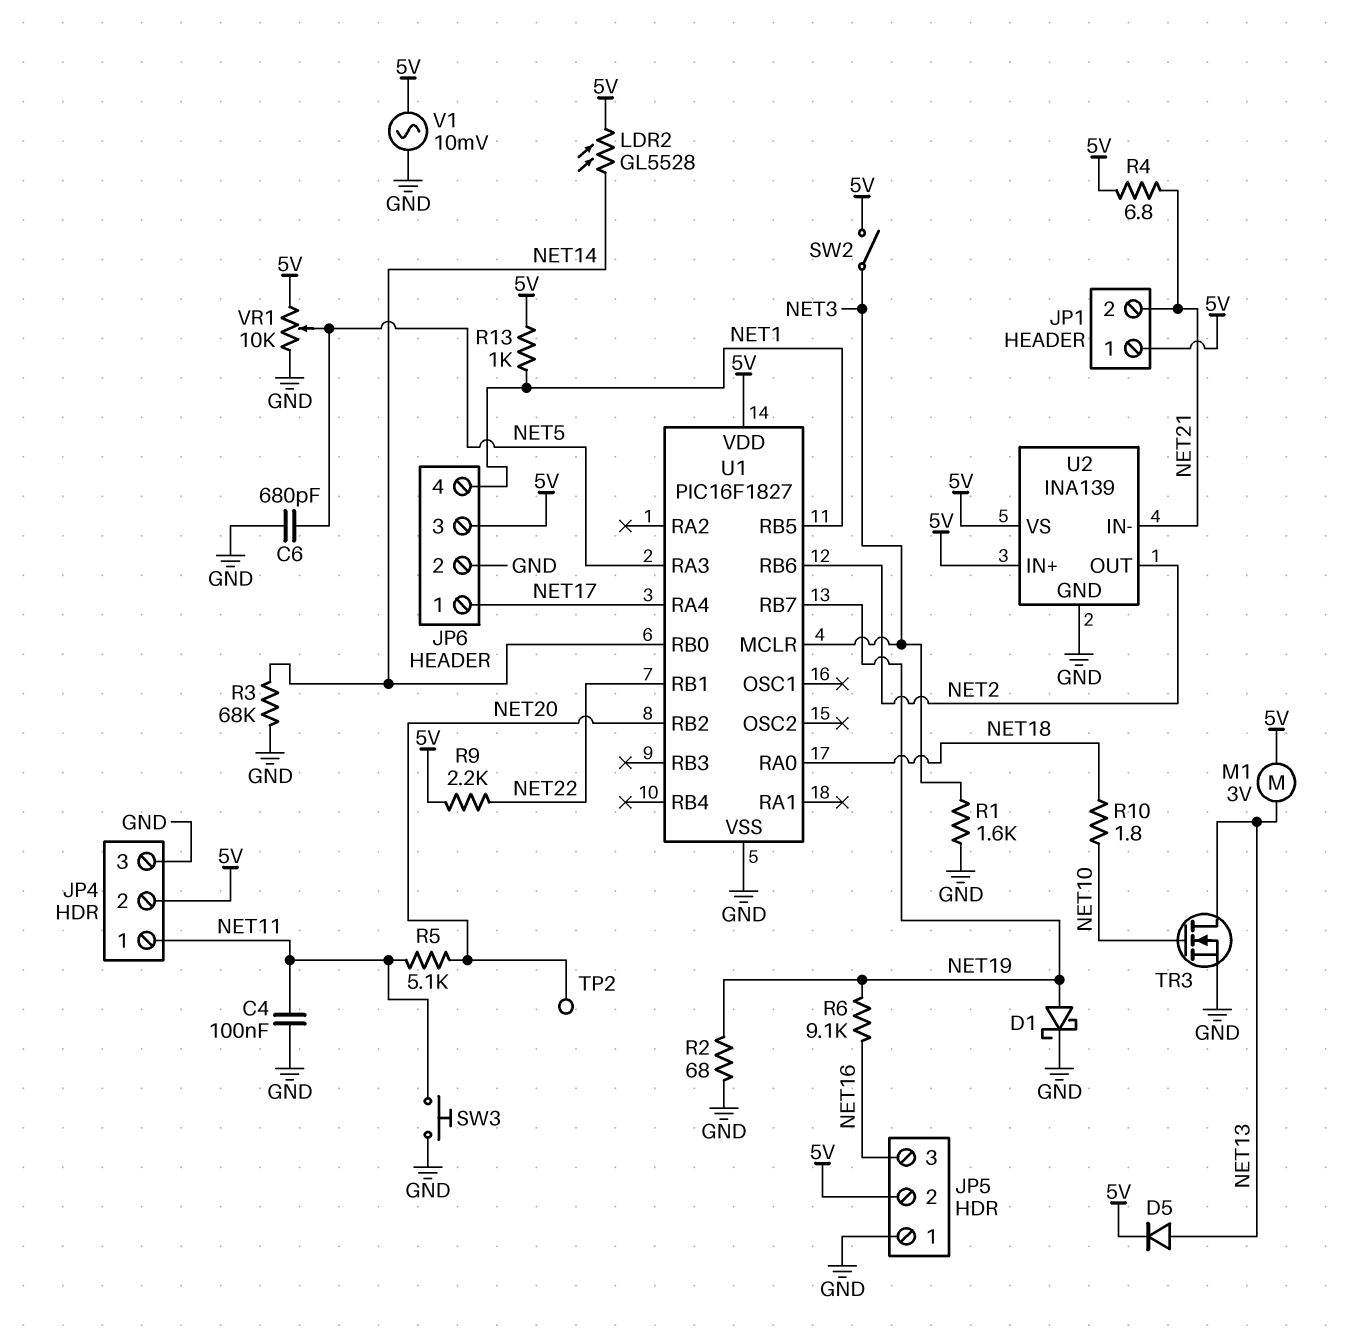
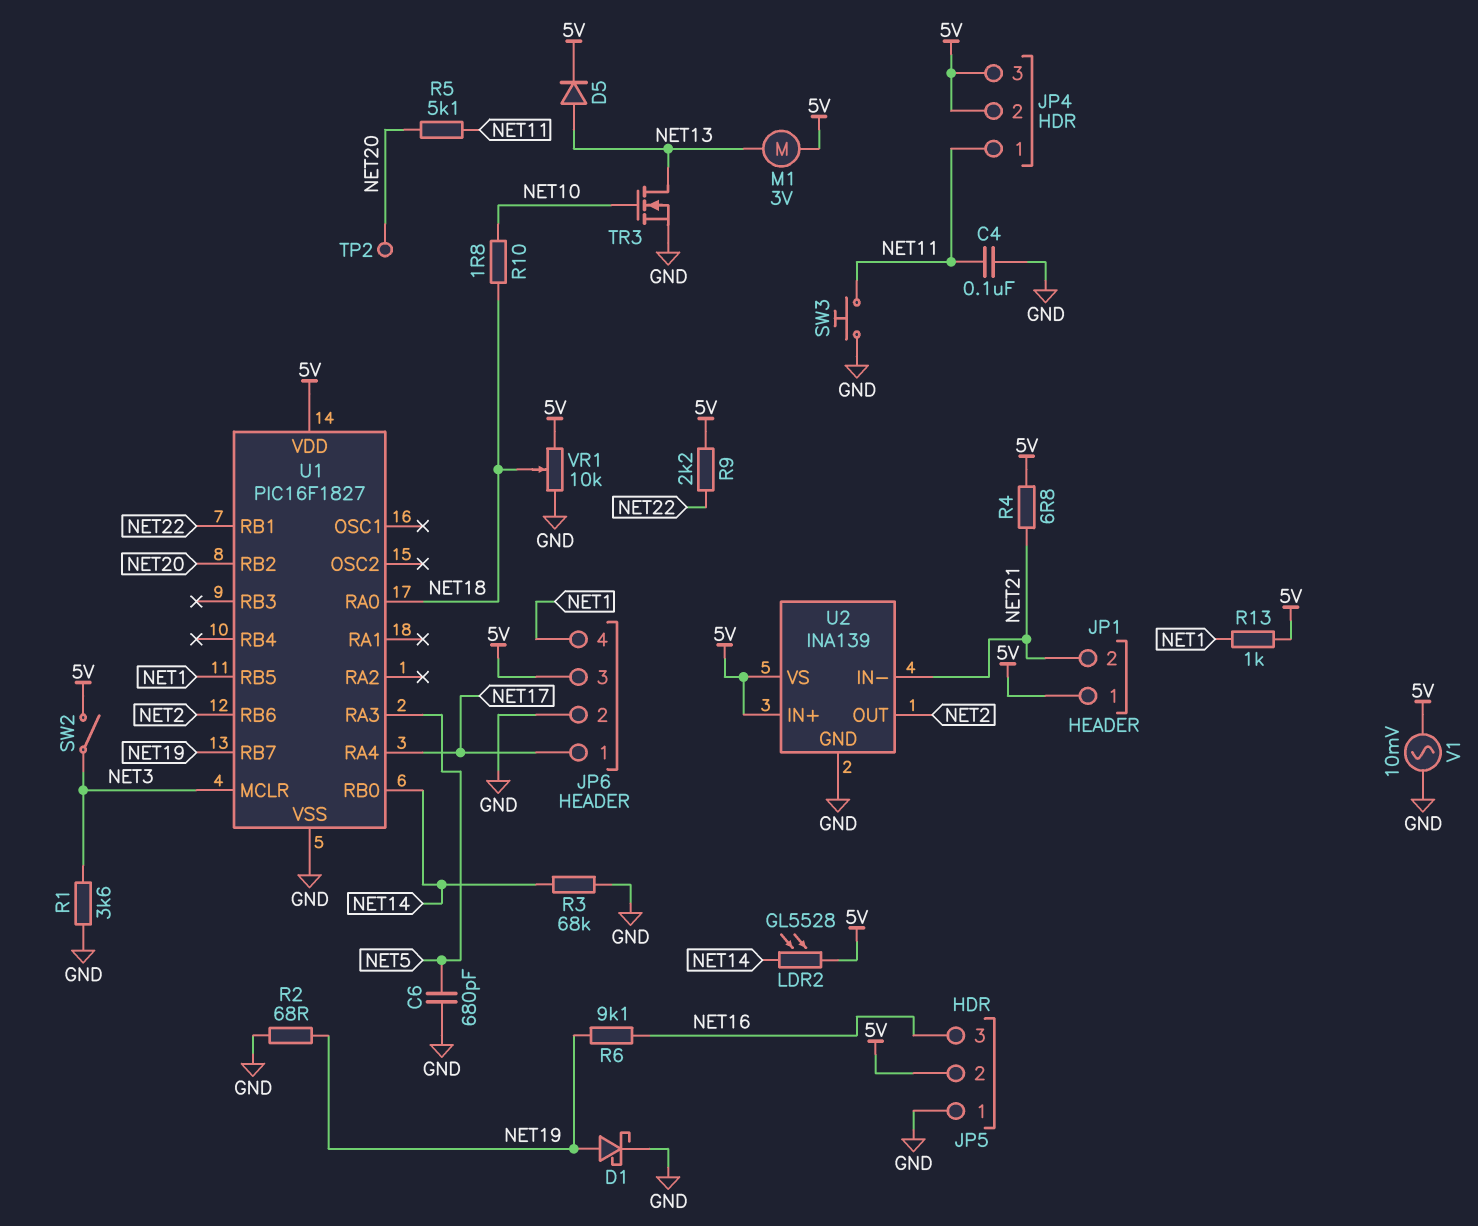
JP4 pin 3: GND -> 5V
R1: 1.6k (GND, NET3) -> 3.6k (GND, NET3)
VR1: 10k (5V, GND, wiper NET5) -> 10k (5V, GND, wiper NET18)

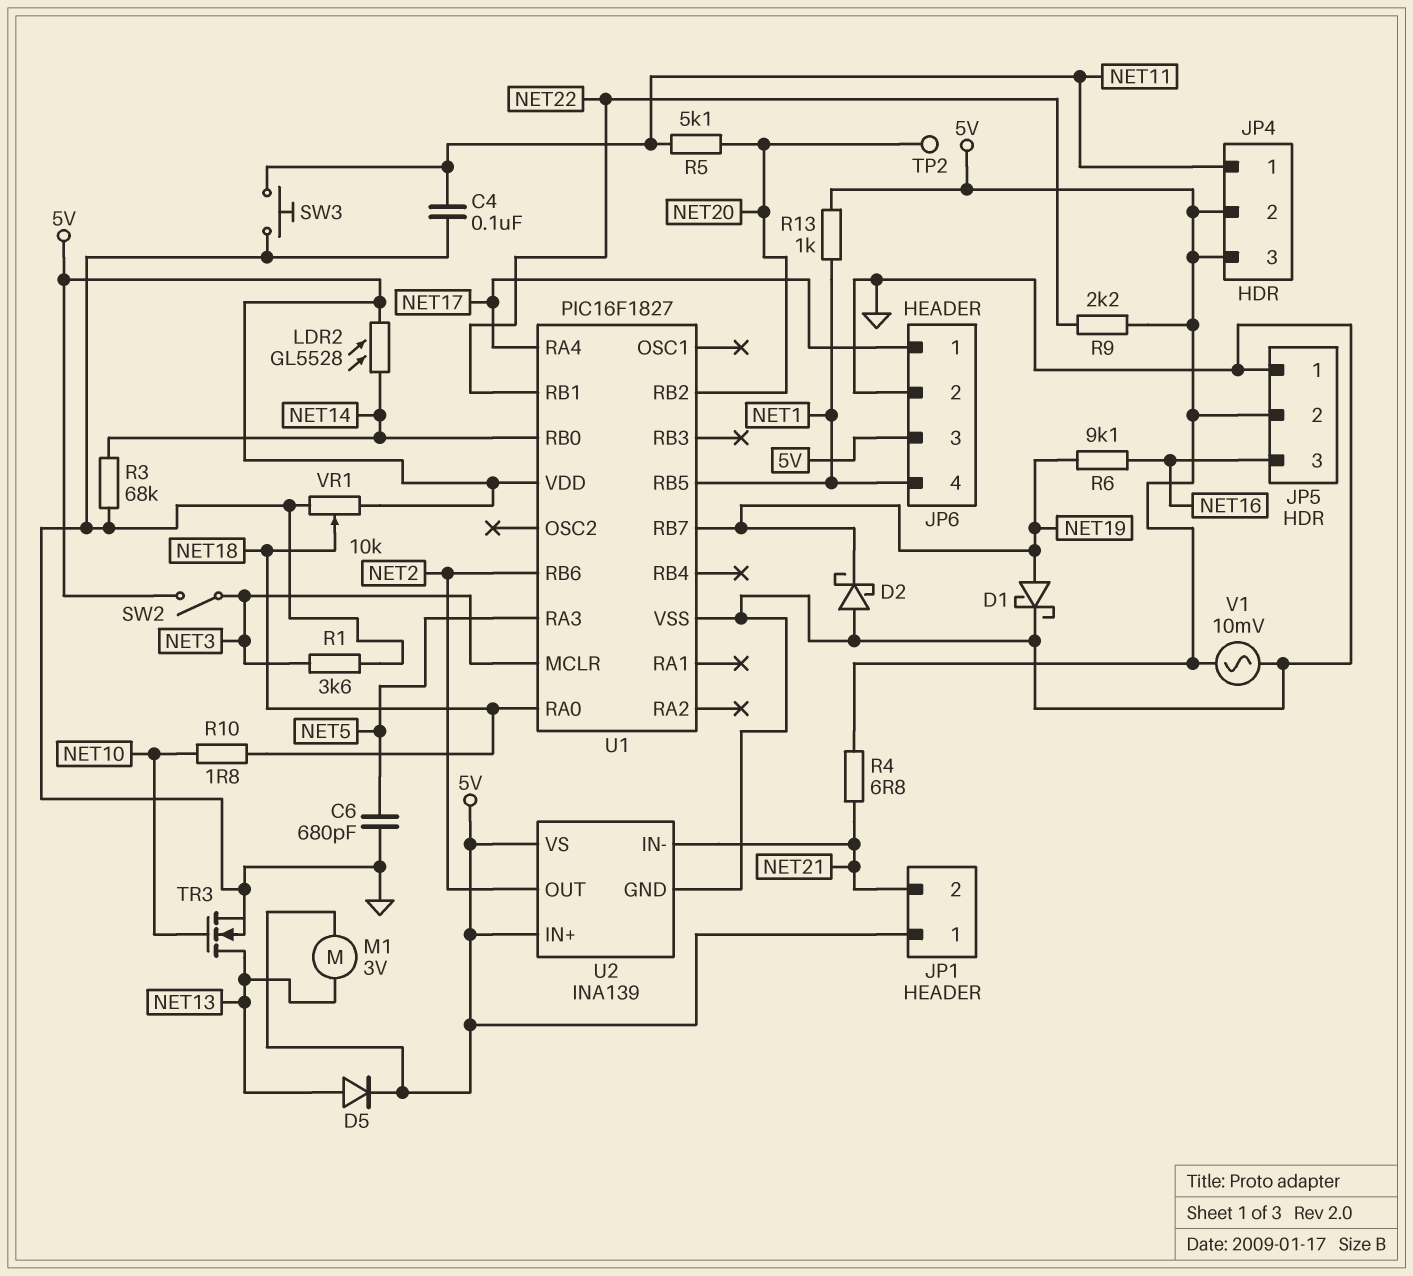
D2: none -> schottky (A GND, K NET19)
R2: 68 (GND, NET19) -> none

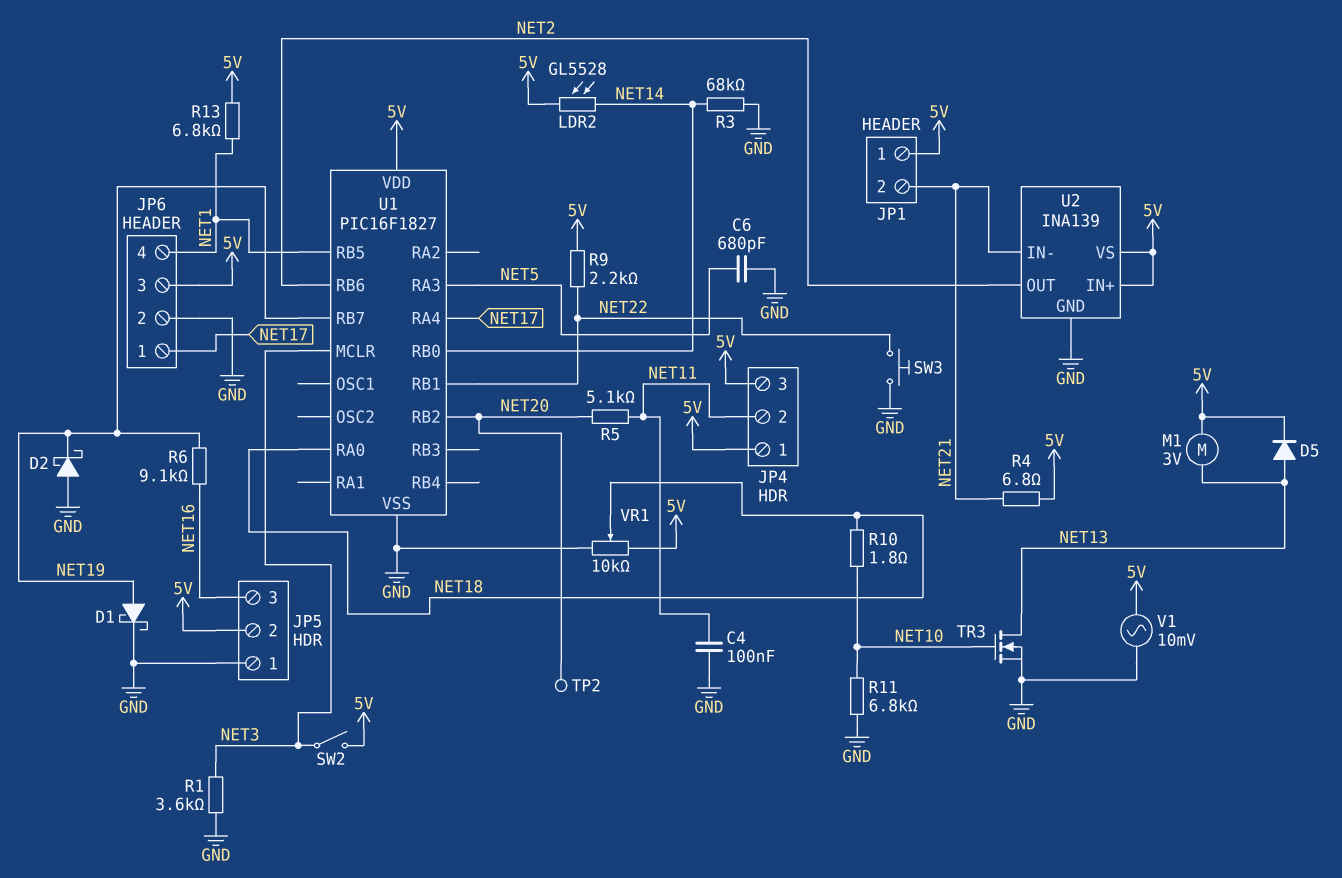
JP4 pin 1: NET11 -> 5V
JP4 pin 2: 5V -> NET11
R11: none -> 6.8k (GND, NET10)
R13: 1k (5V, NET1) -> 6.8k (5V, NET1)
SW3: button (GND, NET11) -> button (GND, NET22)

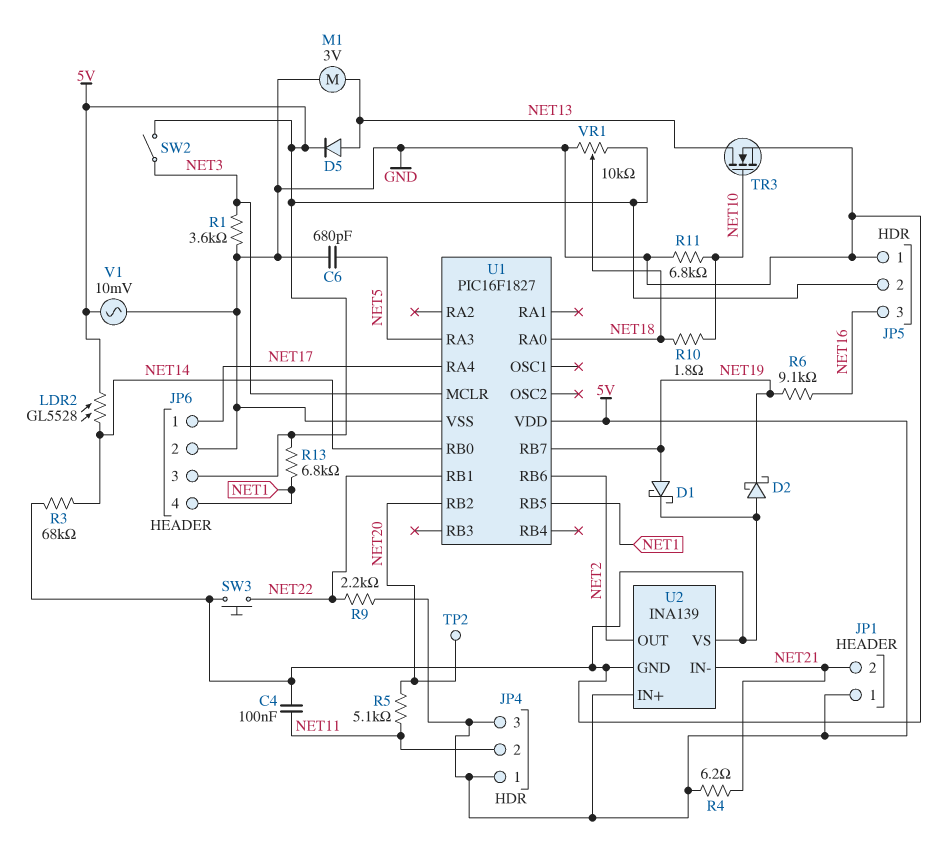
M1: motor 3V (5V, NET13) -> motor 3V (GND, NET13)
R4: 6.8 (5V, NET21) -> 6.2 (5V, NET21)
U2 pin VS: 5V -> GND

